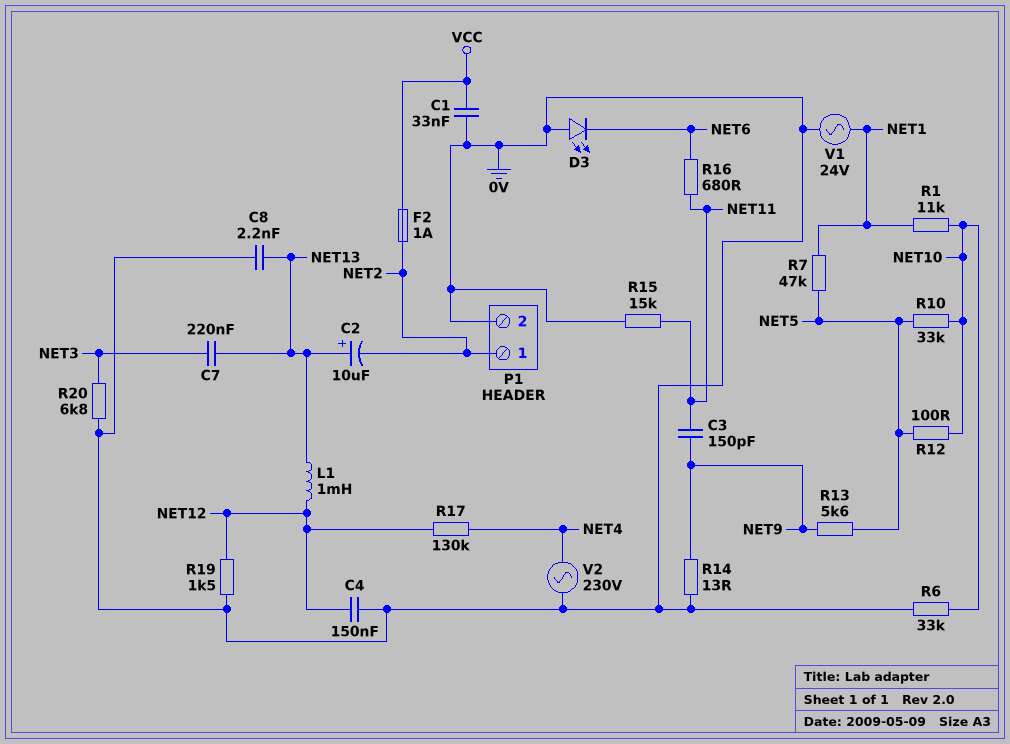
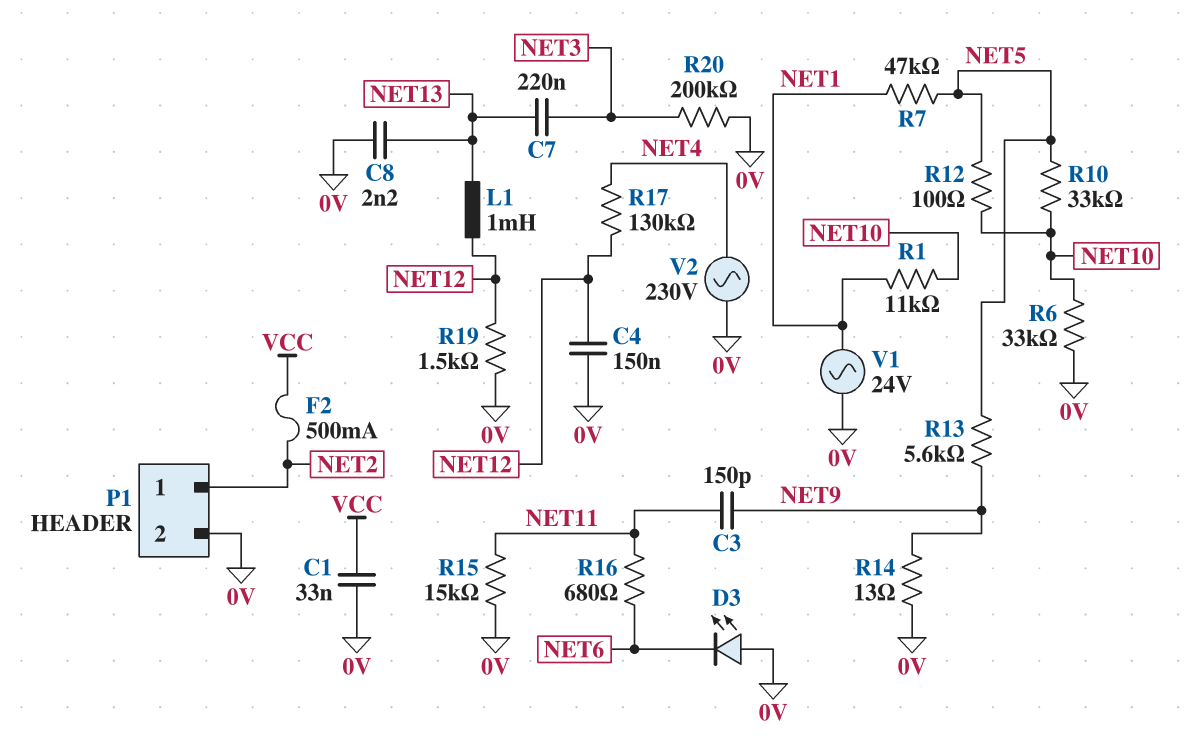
C2: 10uF (plus NET13, minus NET2) -> none
F2: 1A (NET2, VCC) -> 500mA (NET2, VCC)
R20: 6.8k (0V, NET3) -> 200k (0V, NET3)

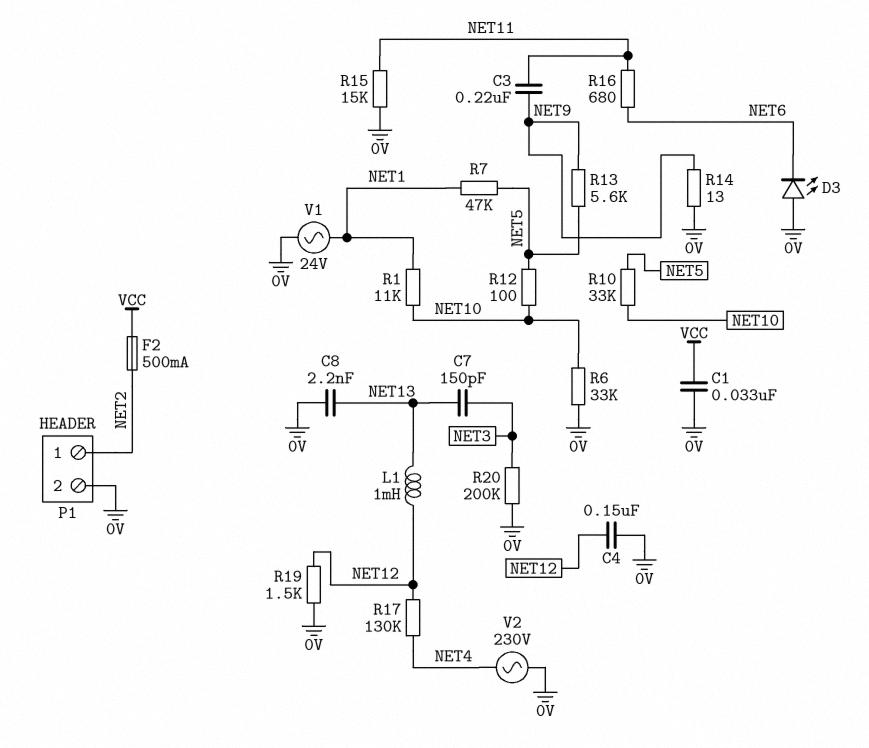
C3: 150pF (NET9, NET11) -> 220nF (NET9, NET11)
C7: 220nF (NET3, NET13) -> 150pF (NET3, NET13)

